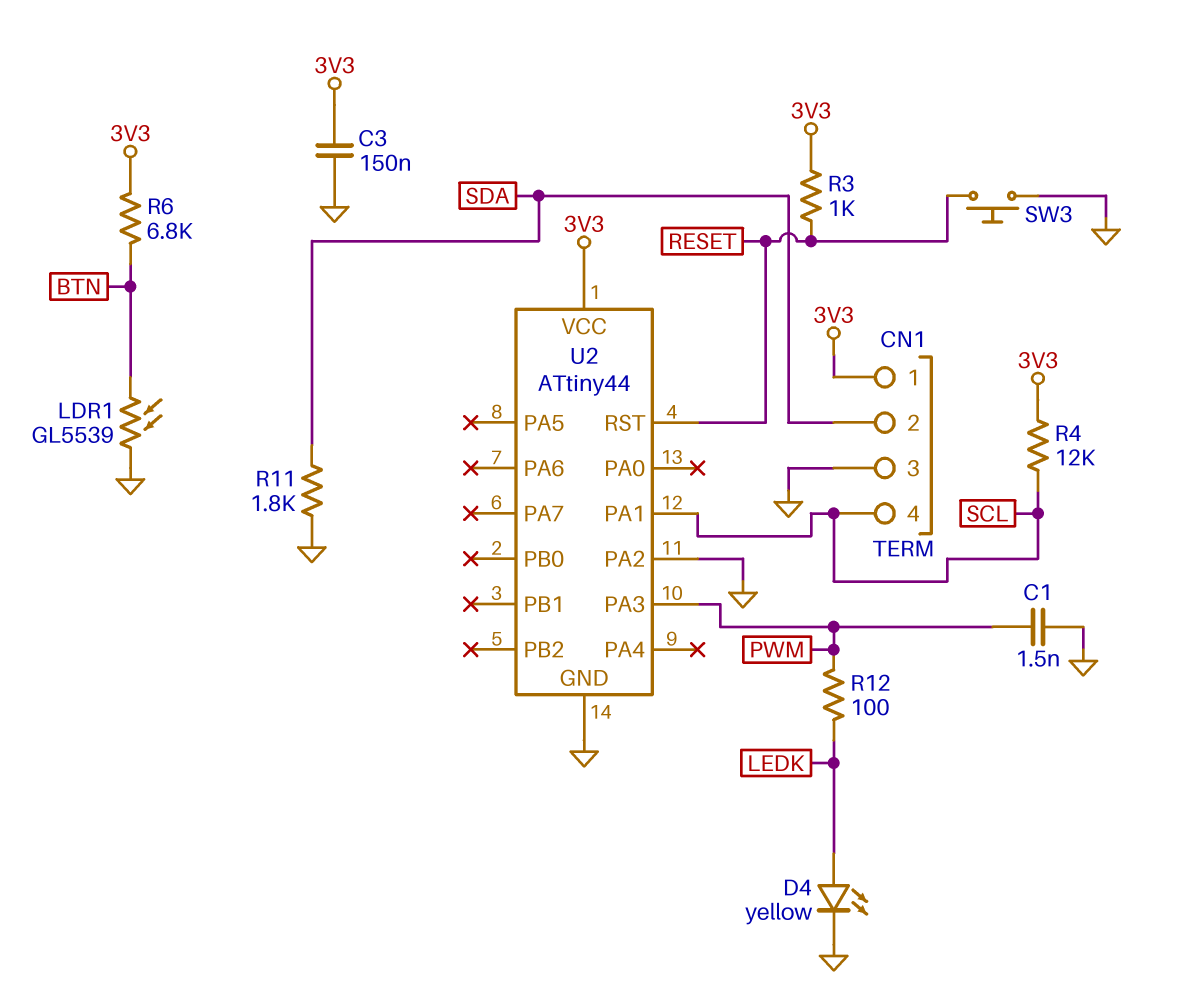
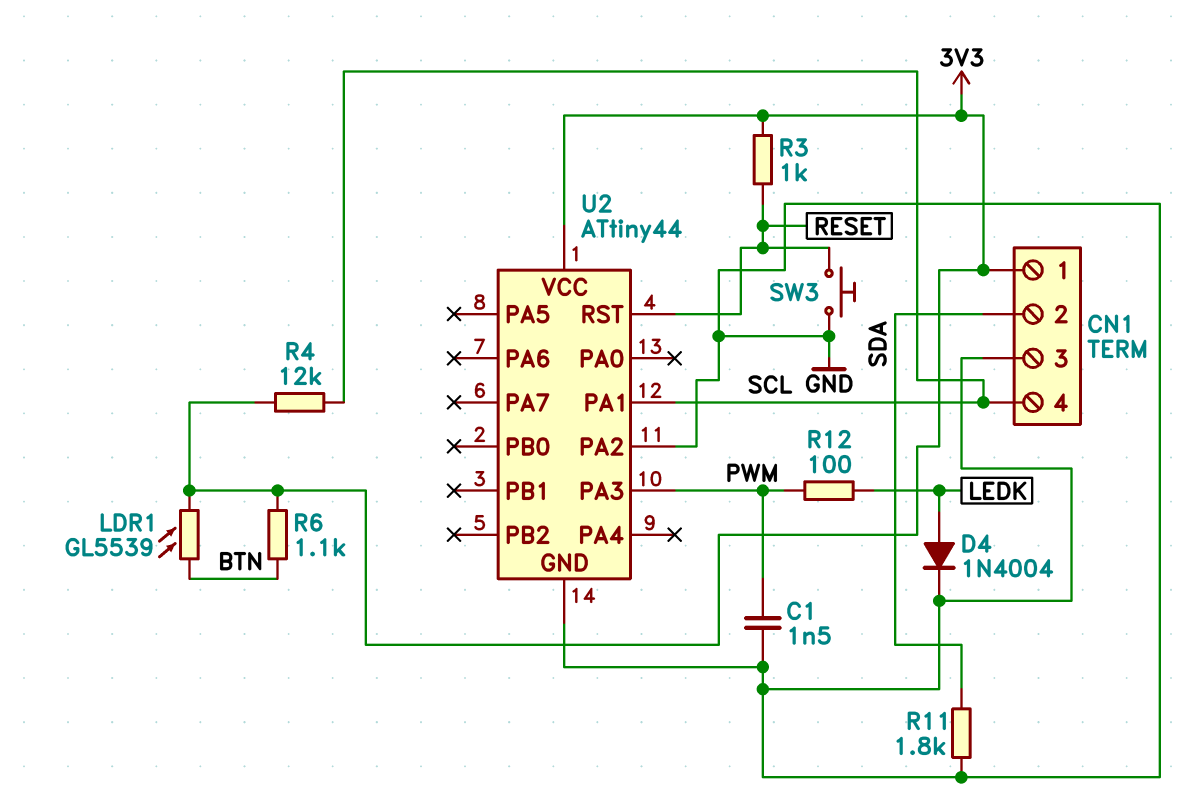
C3: 150nF (3V3, GND) -> none
D4: LED yellow (A LEDK, K GND) -> diode 1N4004 (A LEDK, K GND)
LDR1: GL5539 (BTN, GND) -> GL5539 (3V3, BTN)
R6: 6.8k (3V3, BTN) -> 1.1k (3V3, BTN)

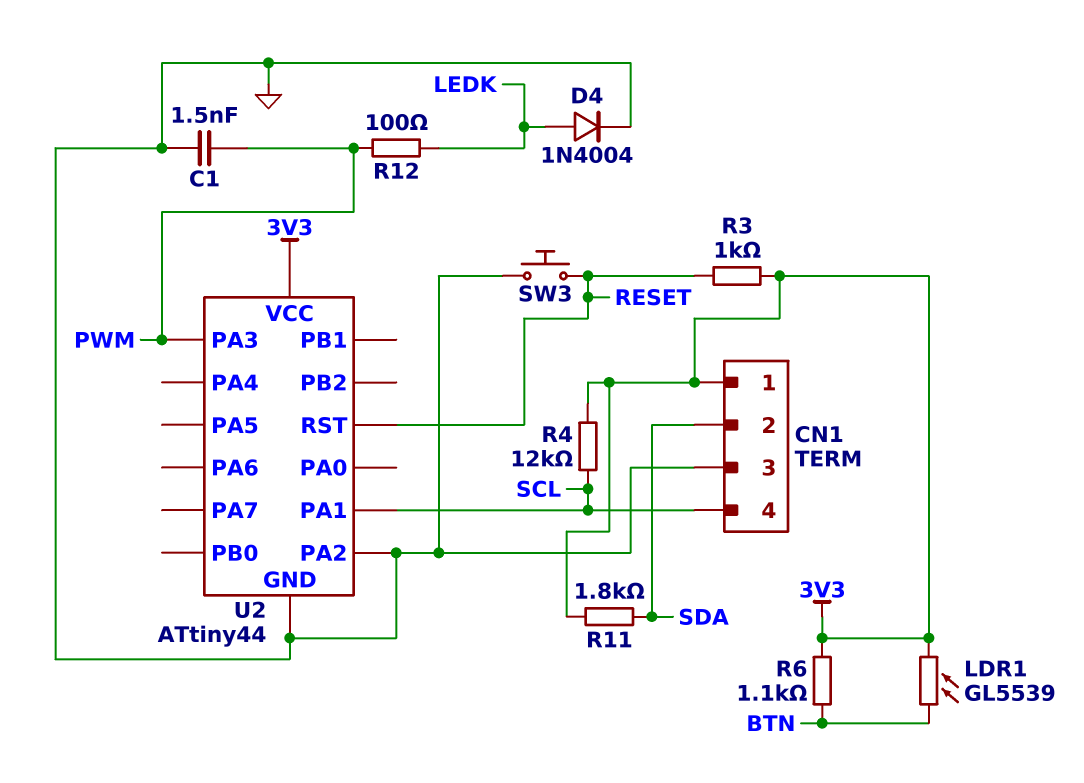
R11: 1.8k (GND, SDA) -> 1.8k (3V3, SDA)

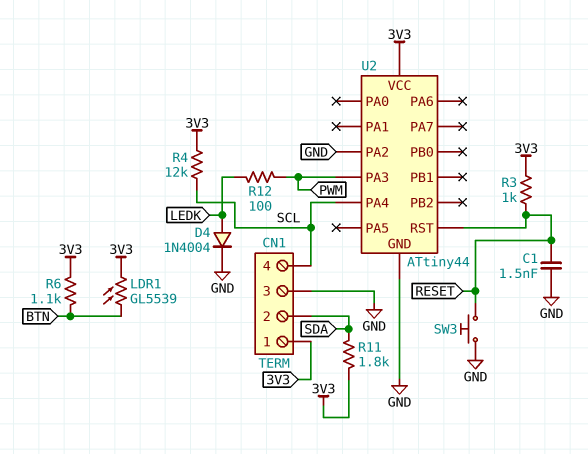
C1: 1.5nF (GND, PWM) -> 1.5nF (GND, RESET)
U2 pin PA1: SCL -> none
U2 pin PA4: none -> SCL

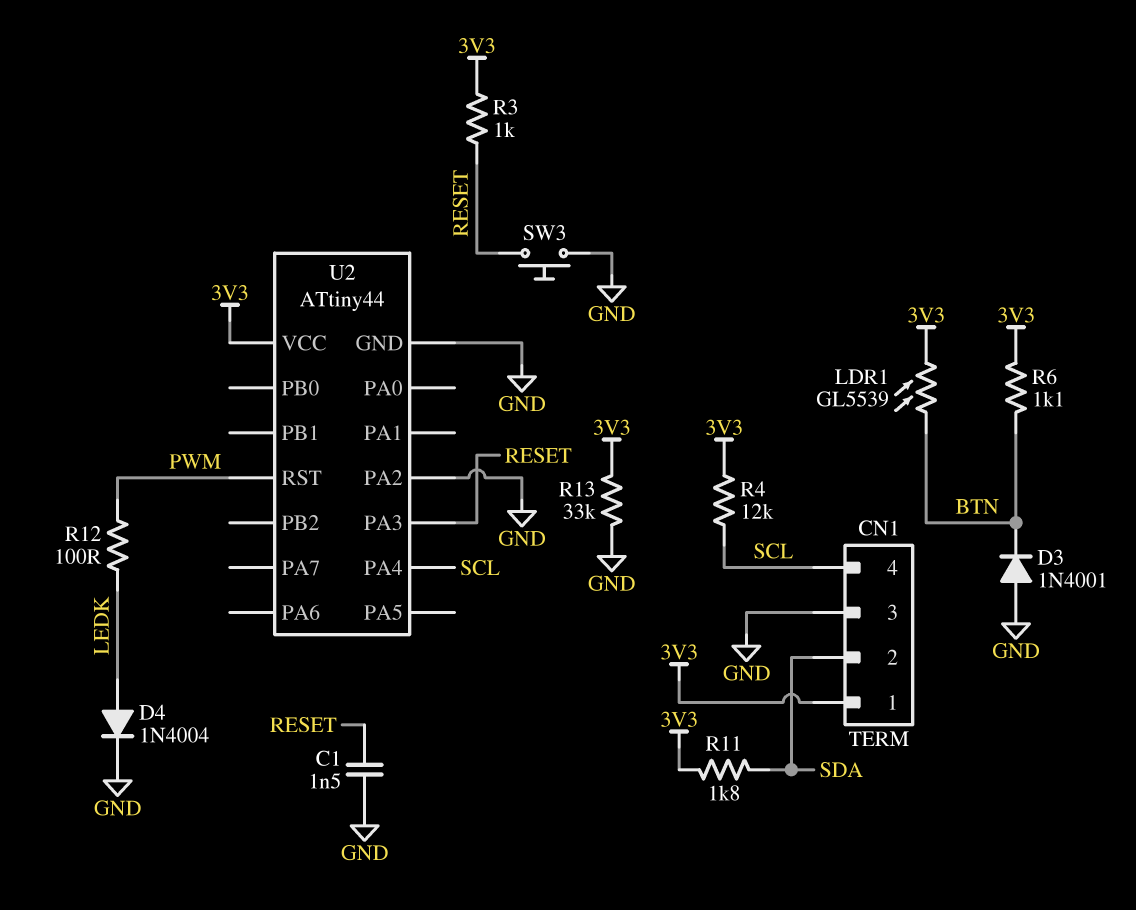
D3: none -> diode 1N4001 (A GND, K BTN)
R13: none -> 33k (3V3, GND)
U2 pin PA3: PWM -> RESET
U2 pin RST: RESET -> PWM

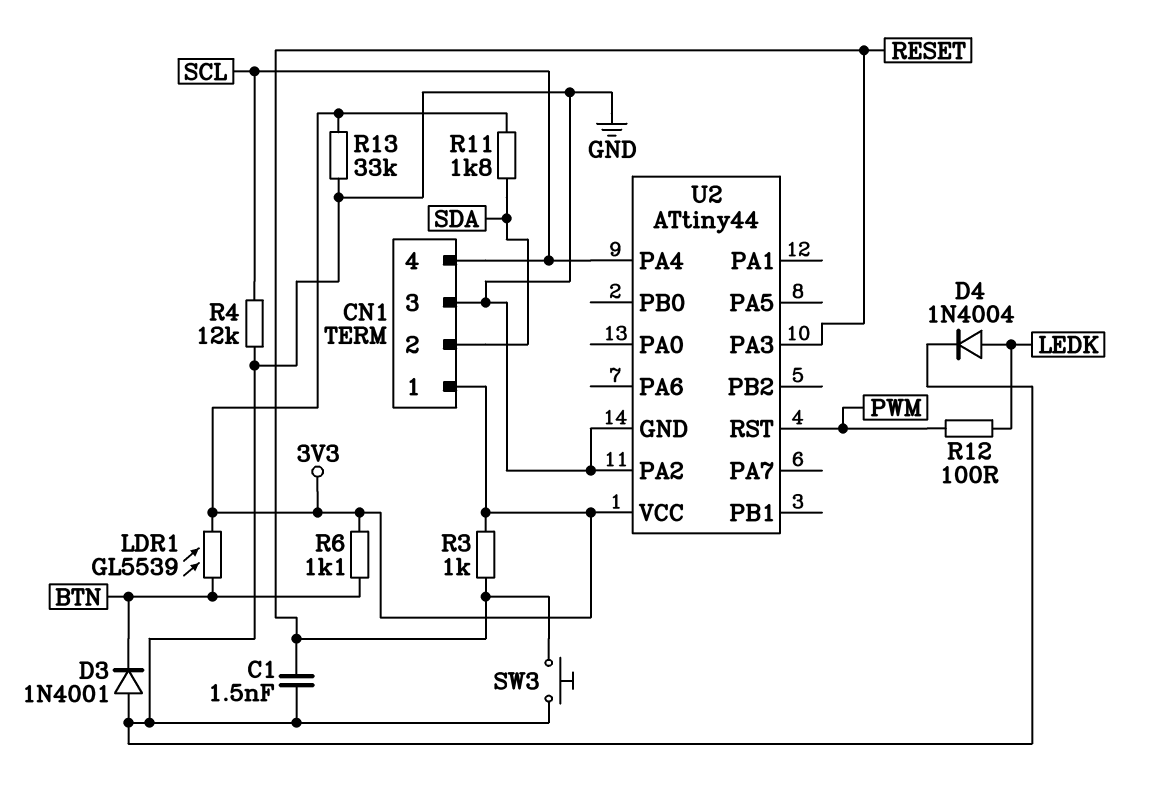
R4: 12k (3V3, SCL) -> 12k (GND, SCL)

